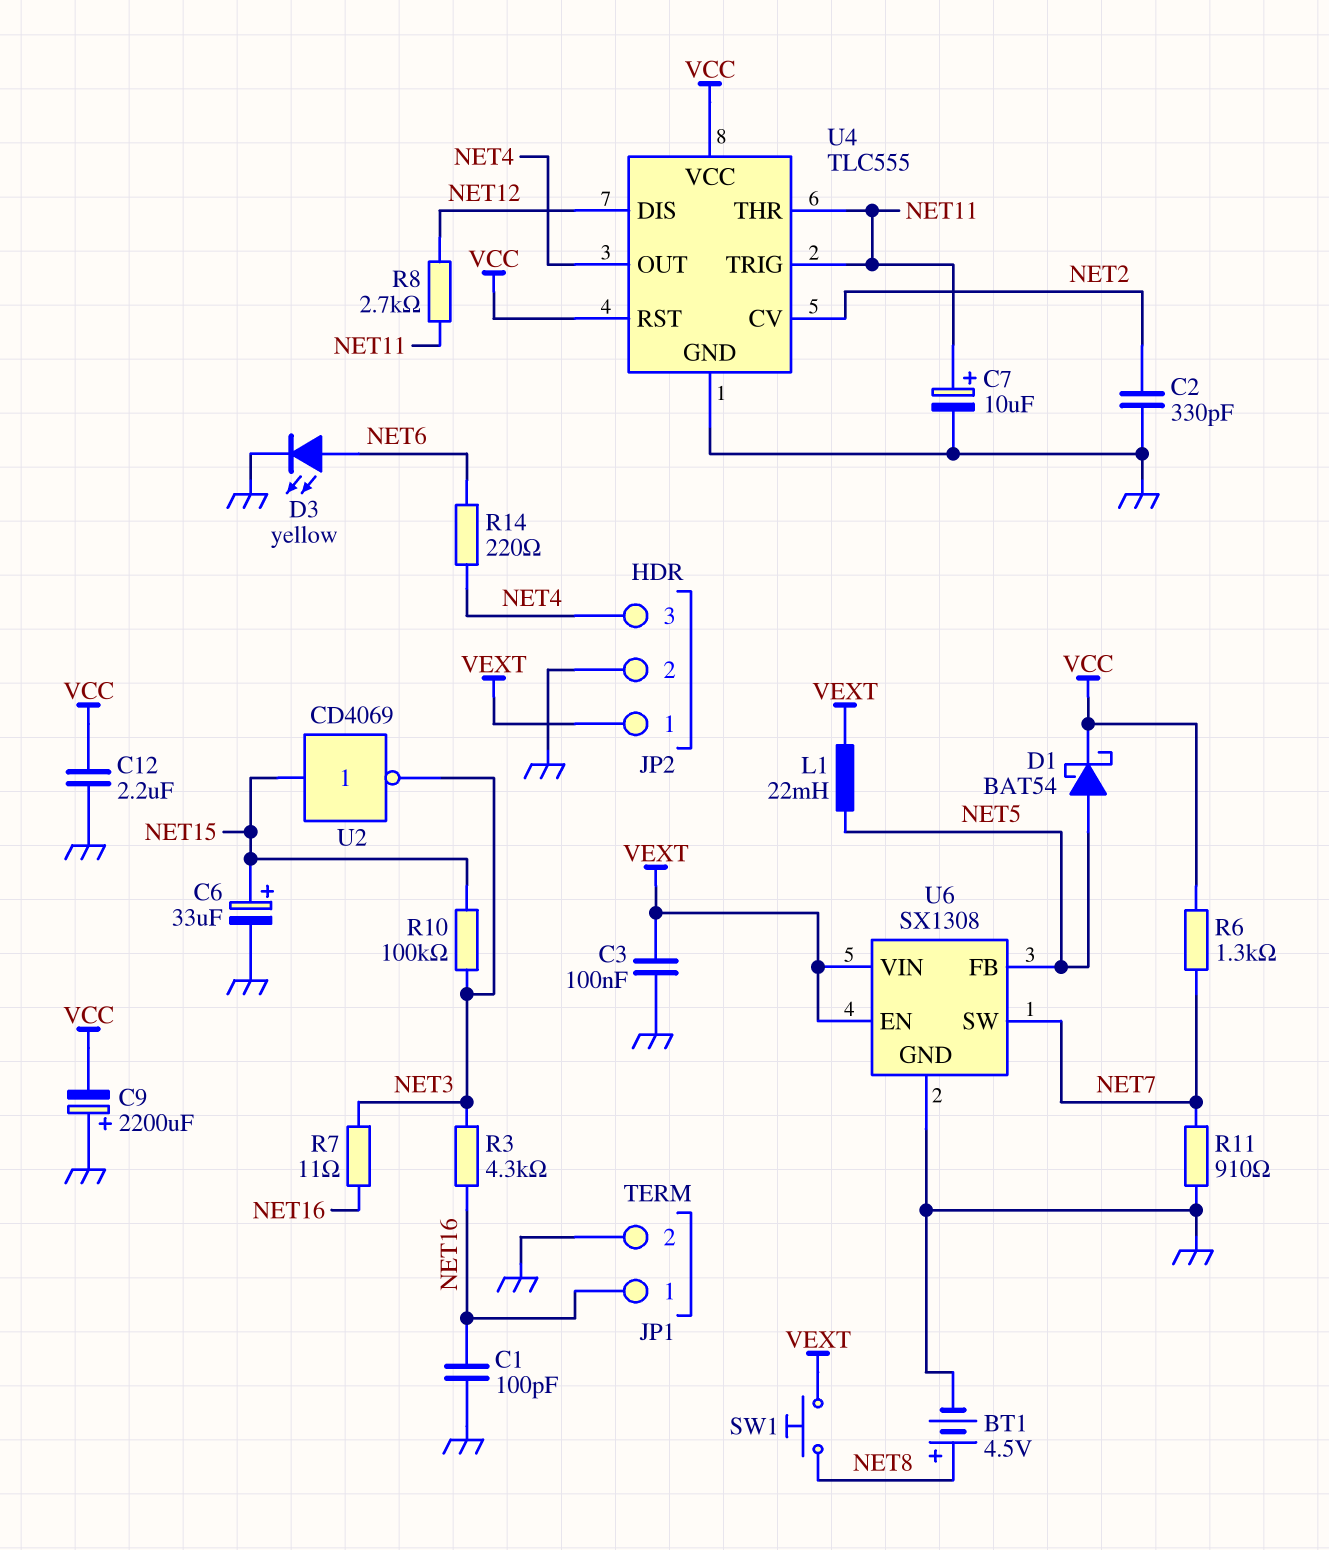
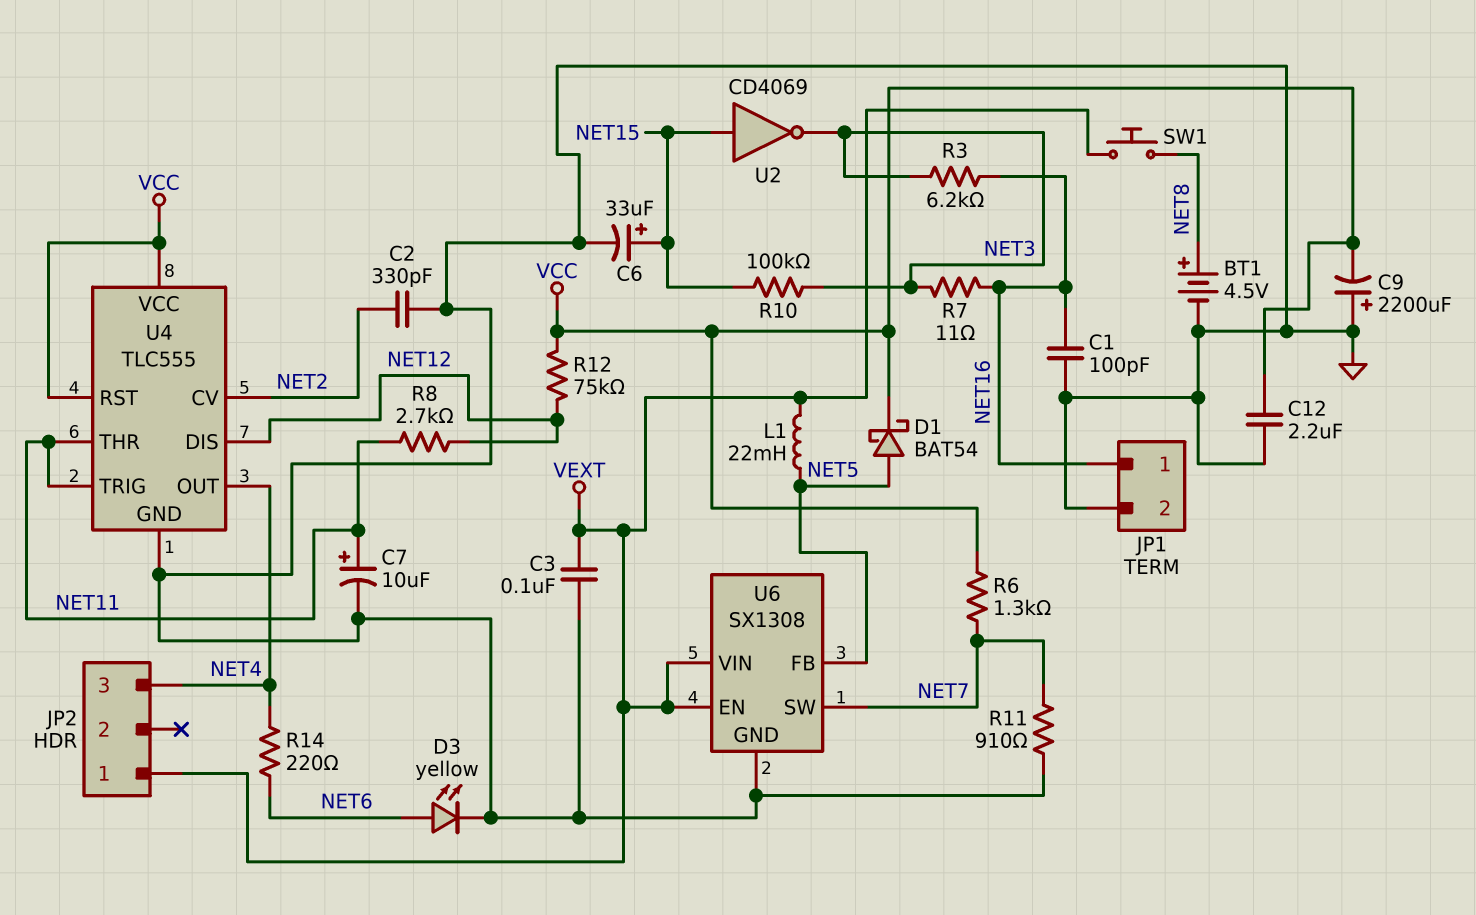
JP2 pin 2: GND -> none
R3: 4.3k (NET3, NET16) -> 6.2k (NET3, NET16)
R12: none -> 75k (NET12, VCC)

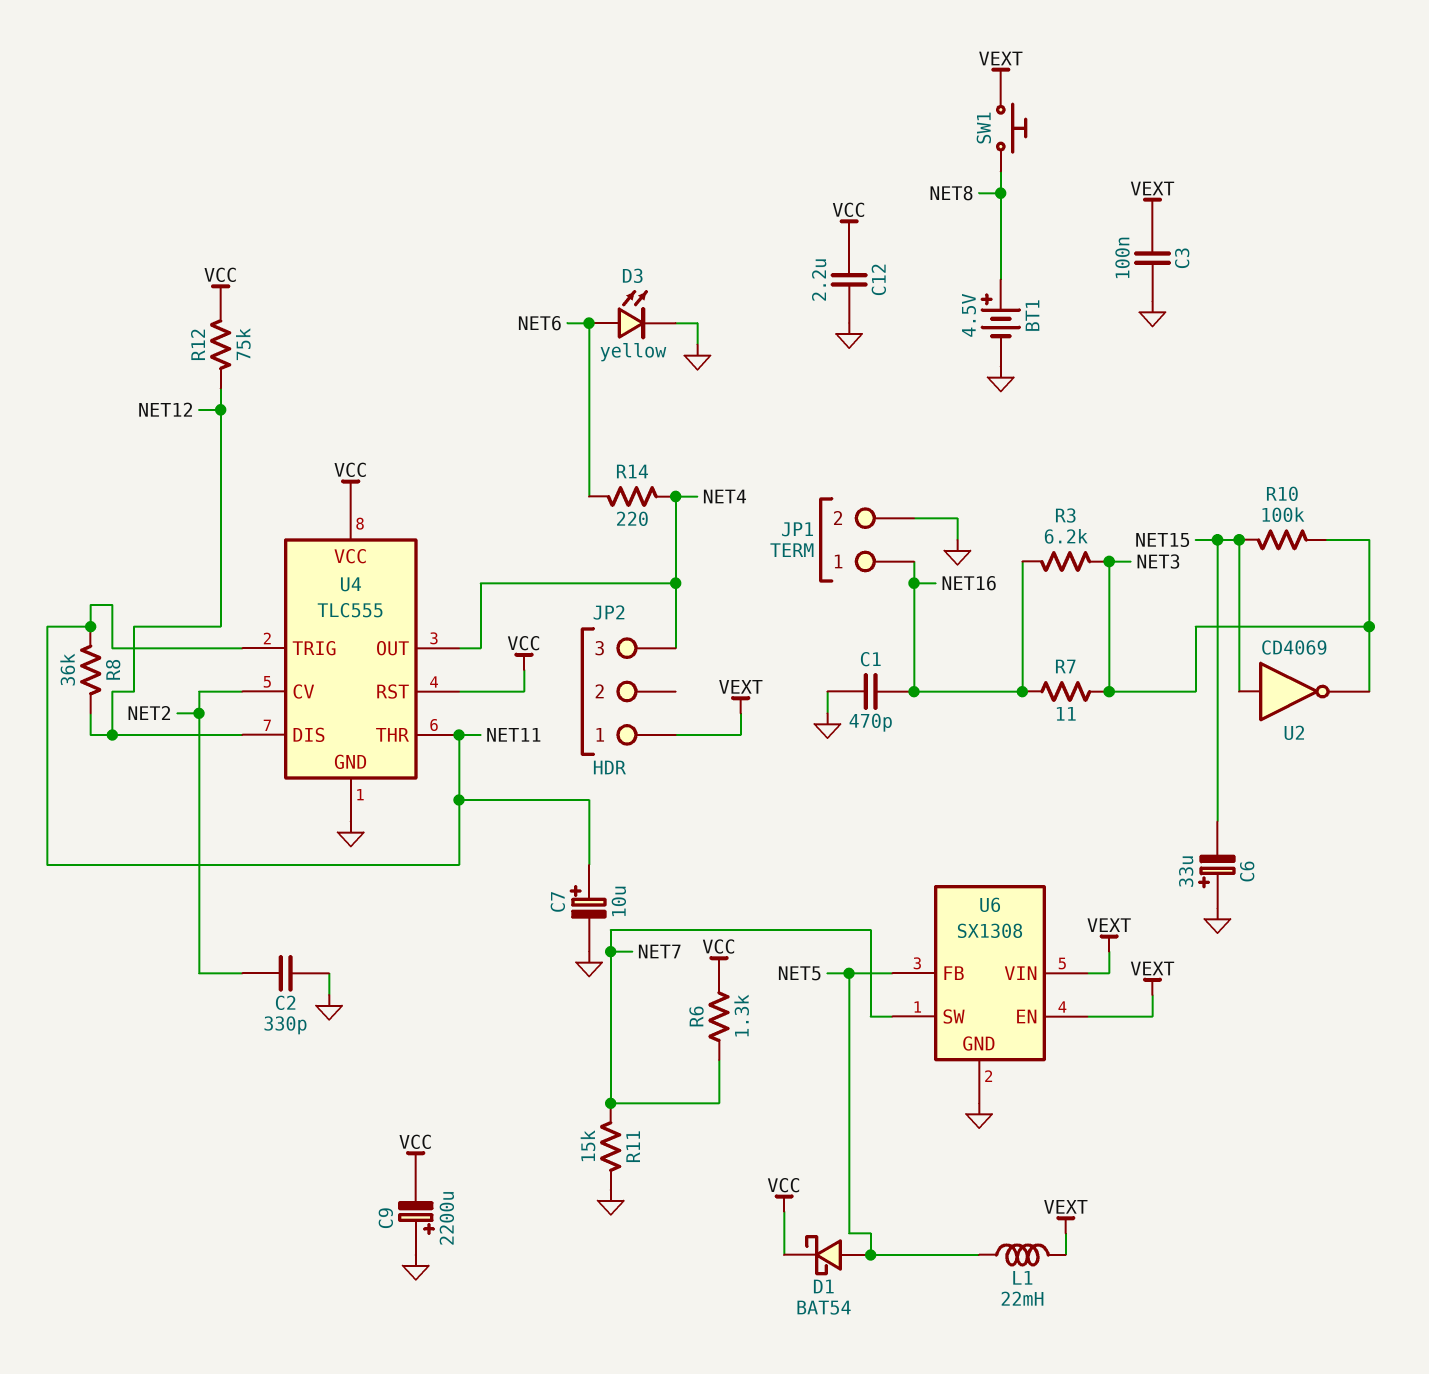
C1: 100pF (GND, NET16) -> 470pF (GND, NET16)
C6: 33uF (plus NET15, minus GND) -> 33uF (plus GND, minus NET15)
R8: 2.7k (NET11, NET12) -> 36k (NET11, NET12)
R11: 910 (GND, NET7) -> 15k (GND, NET7)

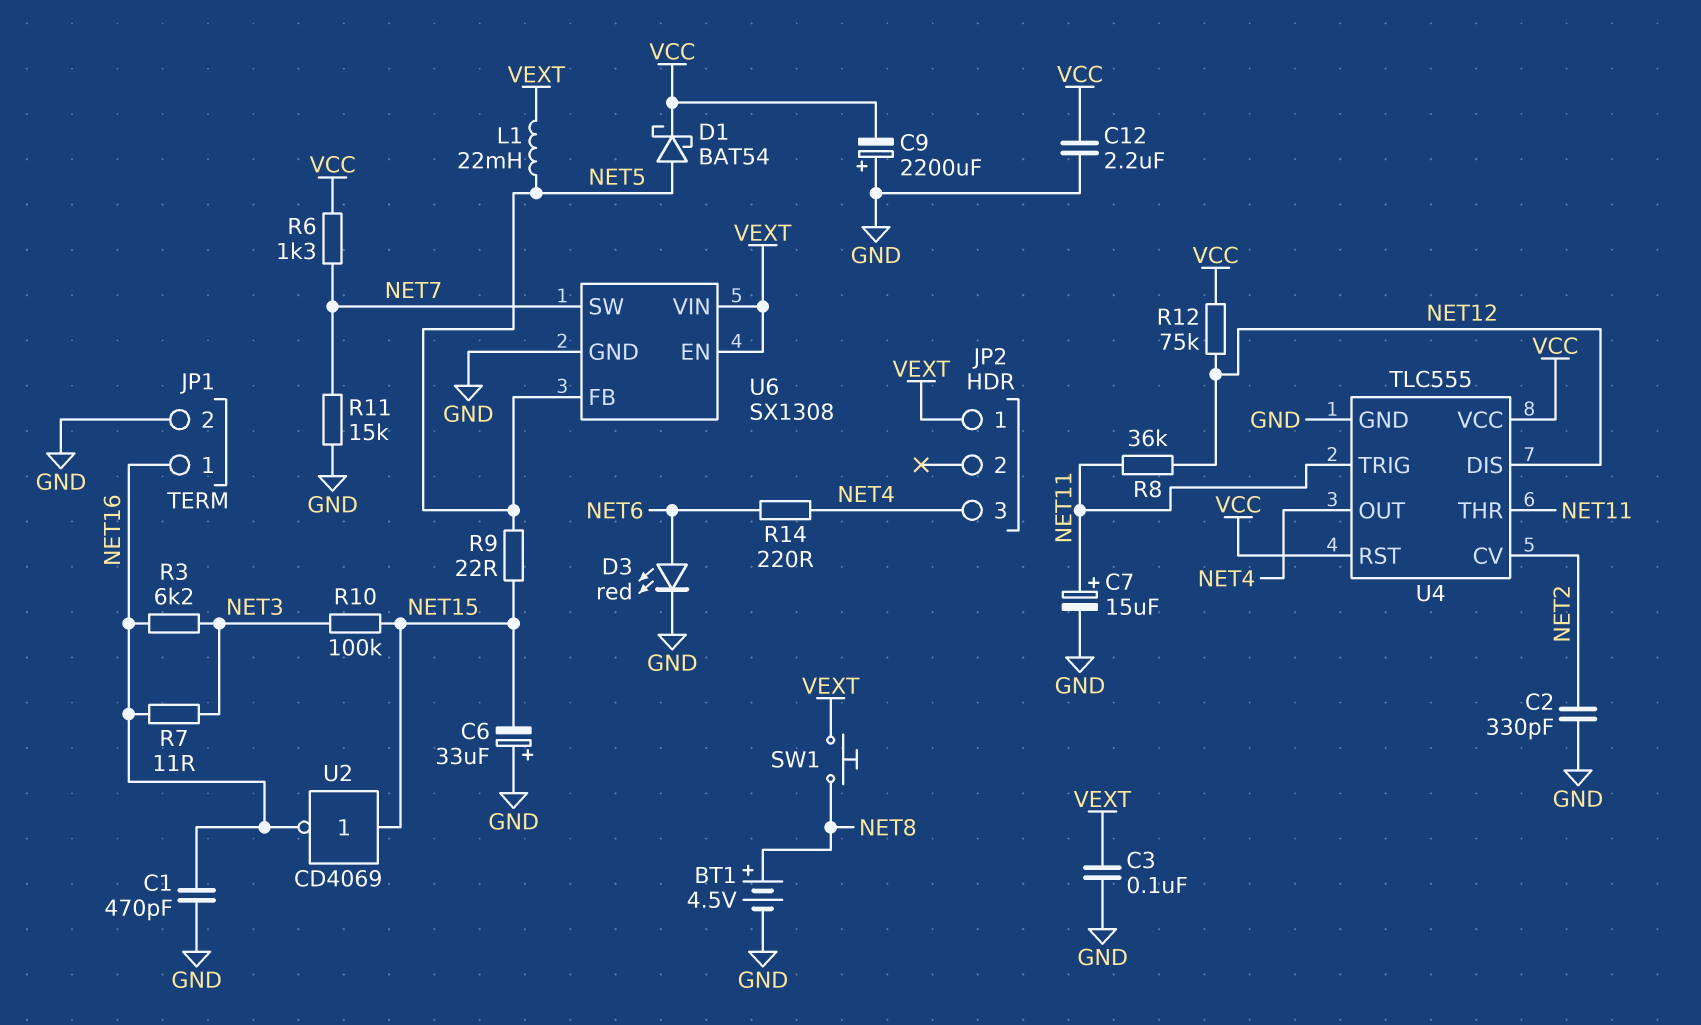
C7: 10uF (plus NET11, minus GND) -> 15uF (plus NET11, minus GND)
D3: LED yellow (A NET6, K GND) -> LED red (A NET6, K GND)
R9: none -> 22 (NET5, NET15)
U2: NOT CD4069 (in NET15, out NET3) -> NOT CD4069 (in NET15, out NET16)

